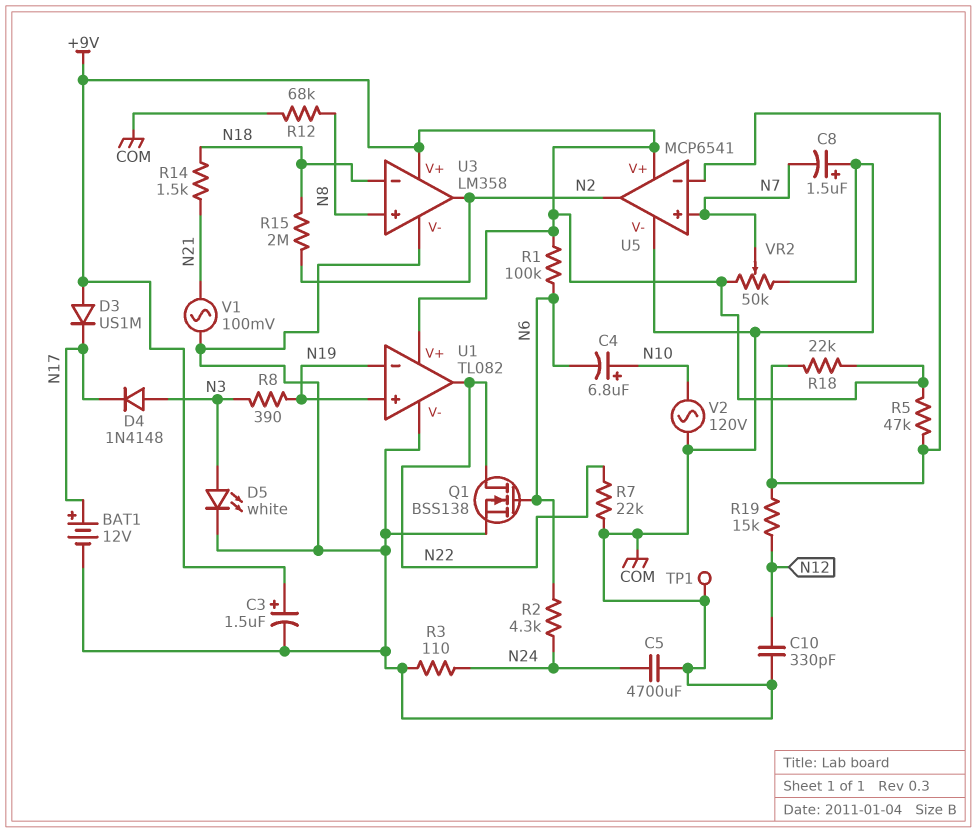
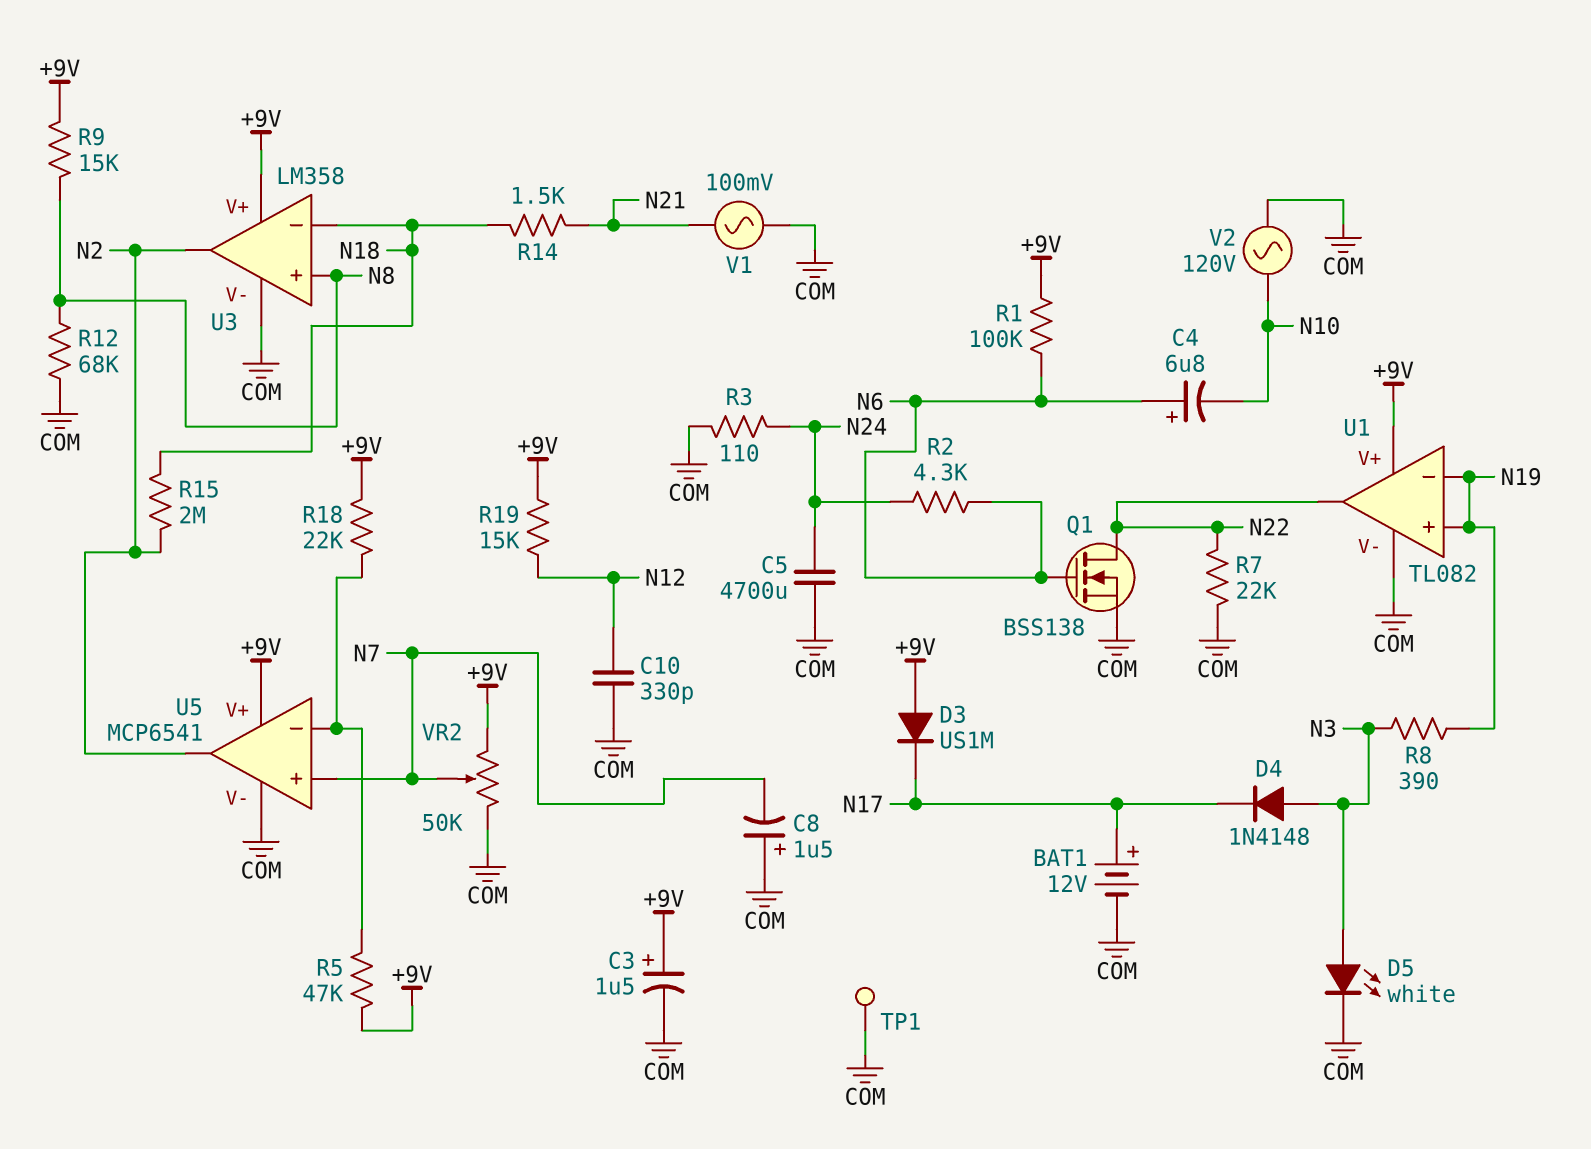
C4: 6.8uF (plus N10, minus N6) -> 6.8uF (plus N6, minus N10)
R9: none -> 15k (+9V, N8)
R19: 15k (N12, U5/in-) -> 15k (+9V, N12)

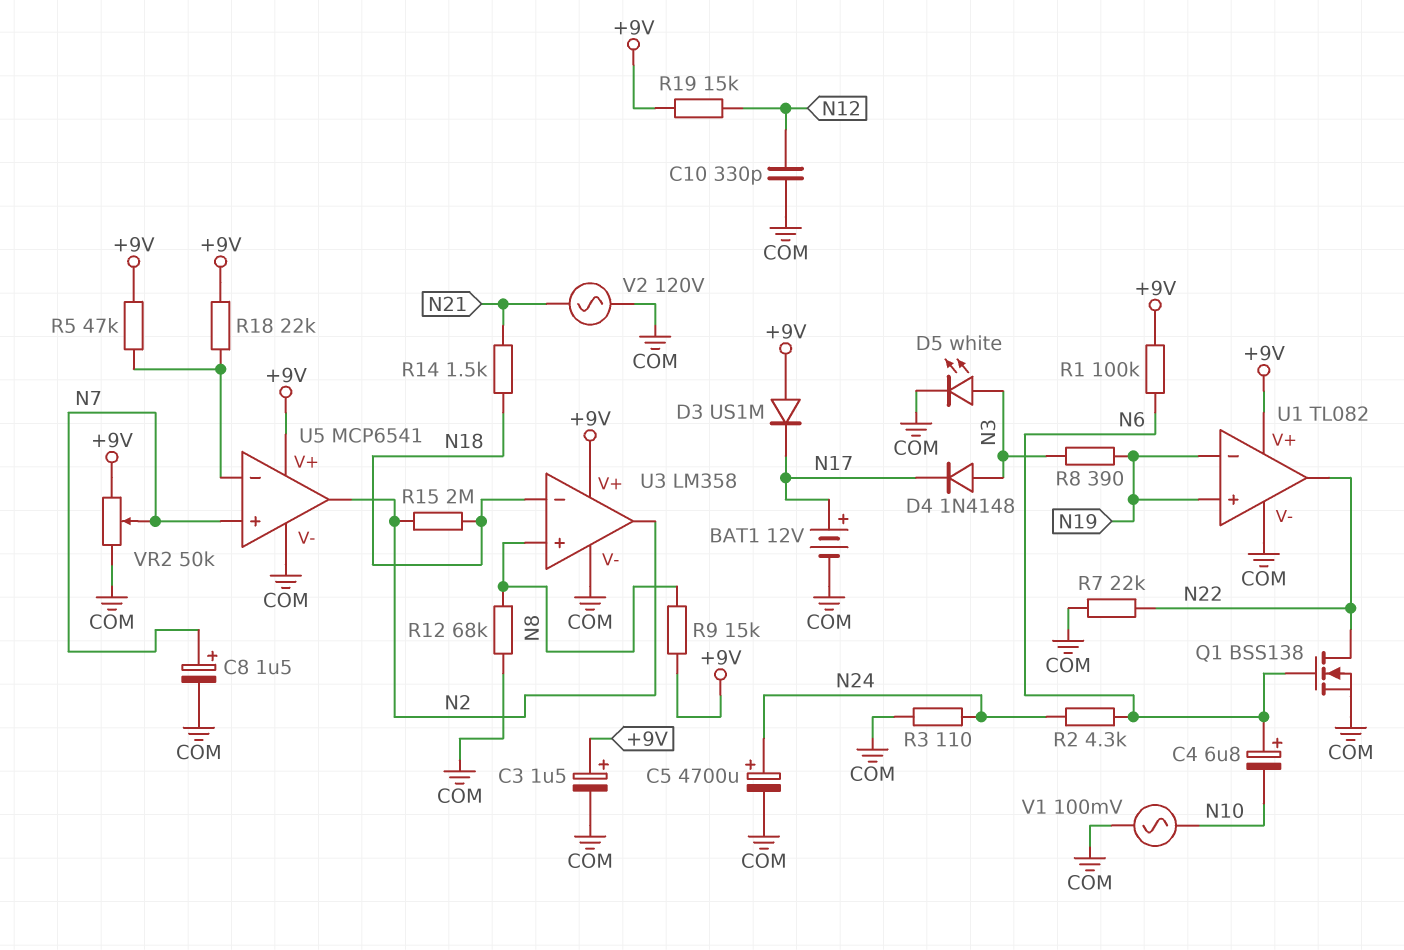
C5: 4700uF (COM, N24) -> 4700uF (plus N24, minus COM)
C8: 1.5uF (plus COM, minus N7) -> 1.5uF (plus N7, minus COM)
TP1: test point (COM) -> none
V1: AC 100mV (COM, N21) -> AC 100mV (COM, N10)
V2: AC 120V (COM, N10) -> AC 120V (COM, N21)

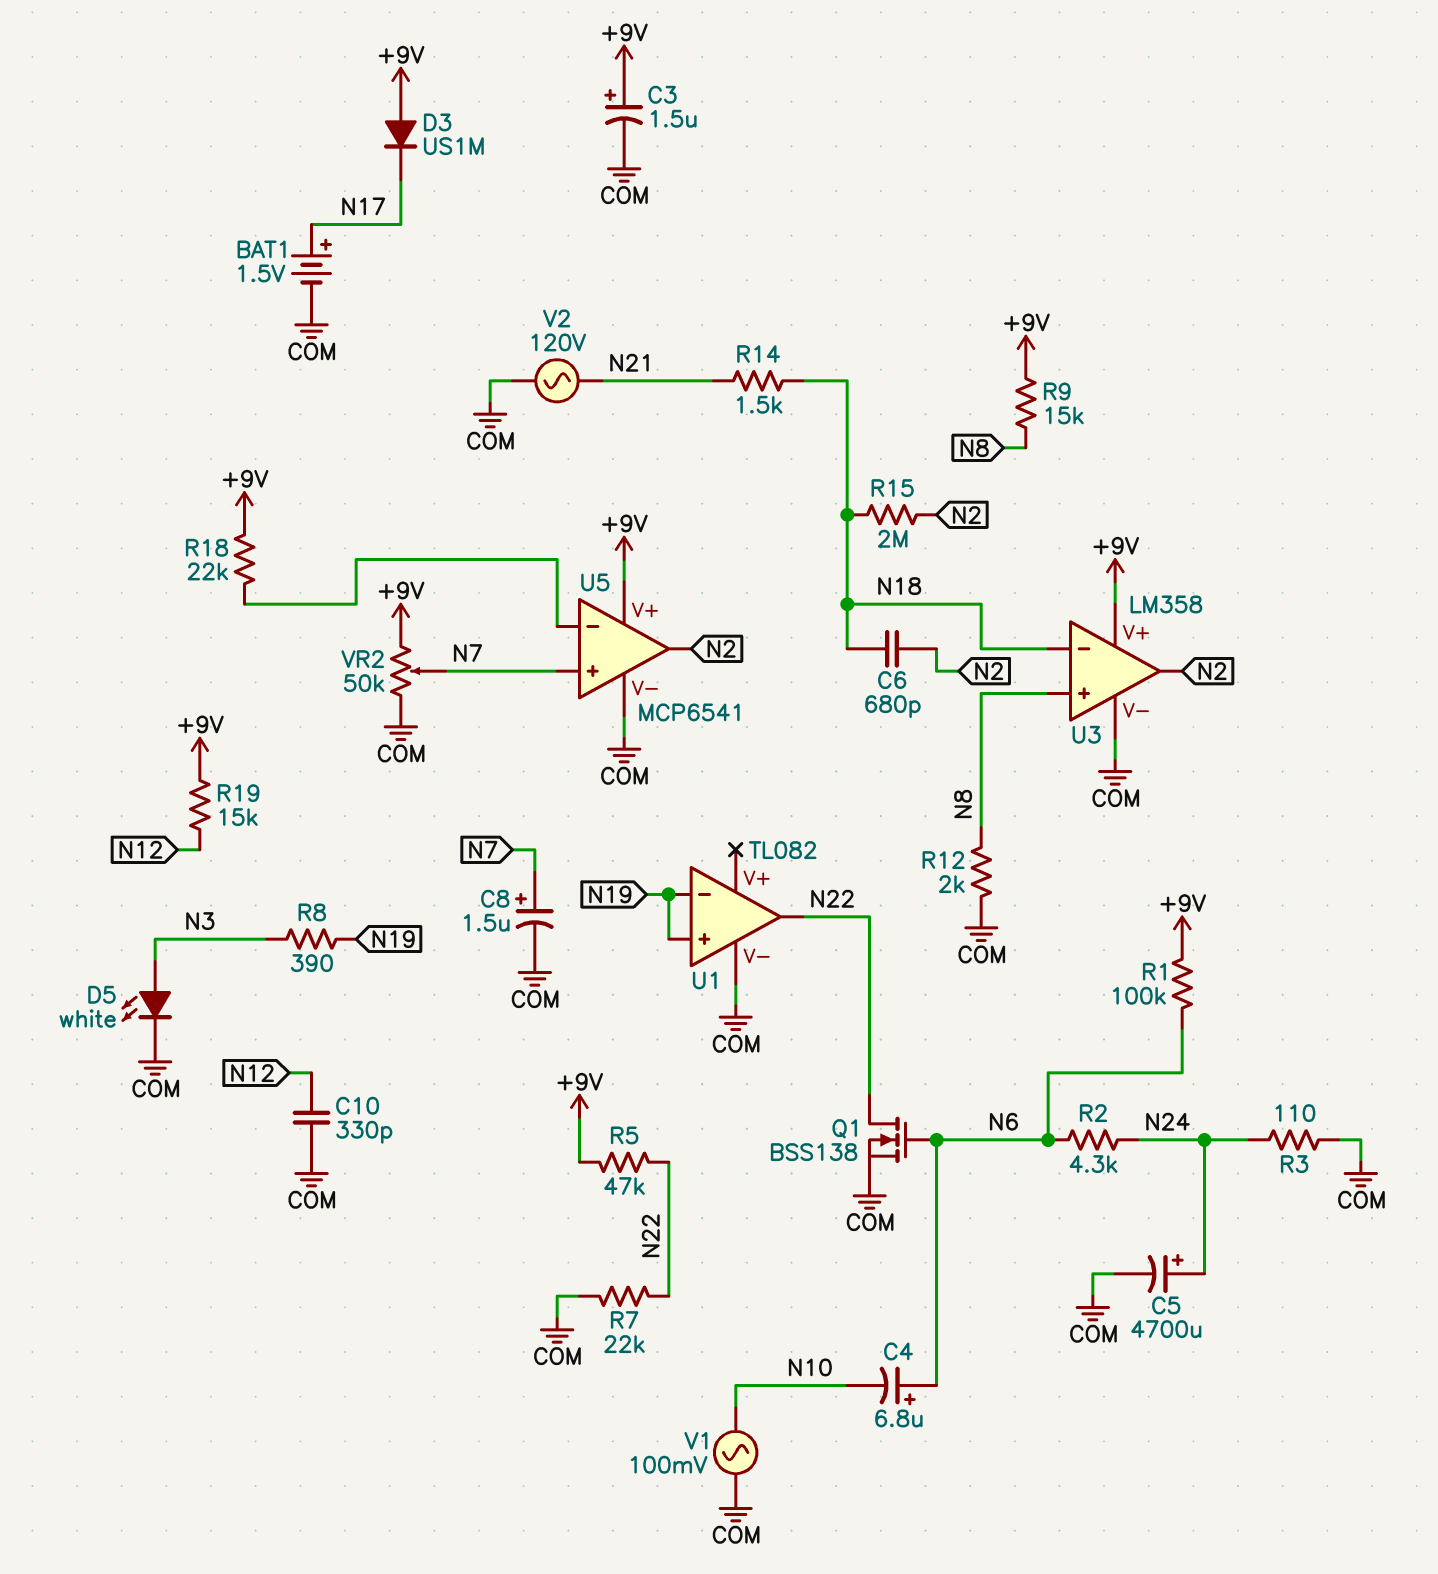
BAT1: 12V (plus N17, minus COM) -> 1.5V (plus N17, minus COM)
C6: none -> 680pF (N2, N18)
D4: diode 1N4148 (A N3, K N17) -> none
R5: 47k (+9V, U5/in-) -> 47k (+9V, N22)
R12: 68k (COM, N8) -> 2k (COM, N8)
U1 pin V+: +9V -> none

